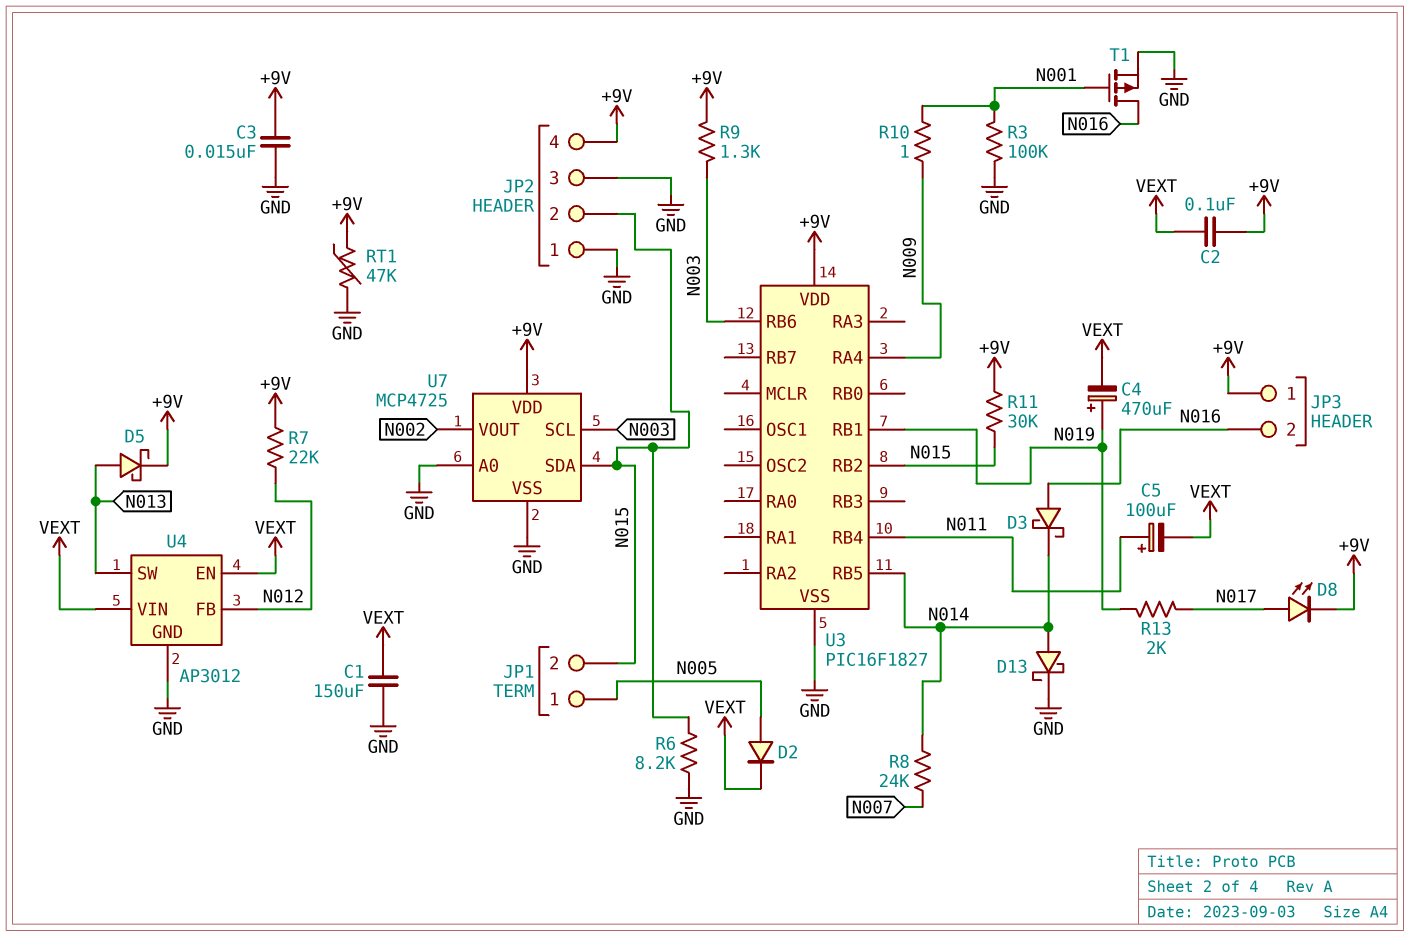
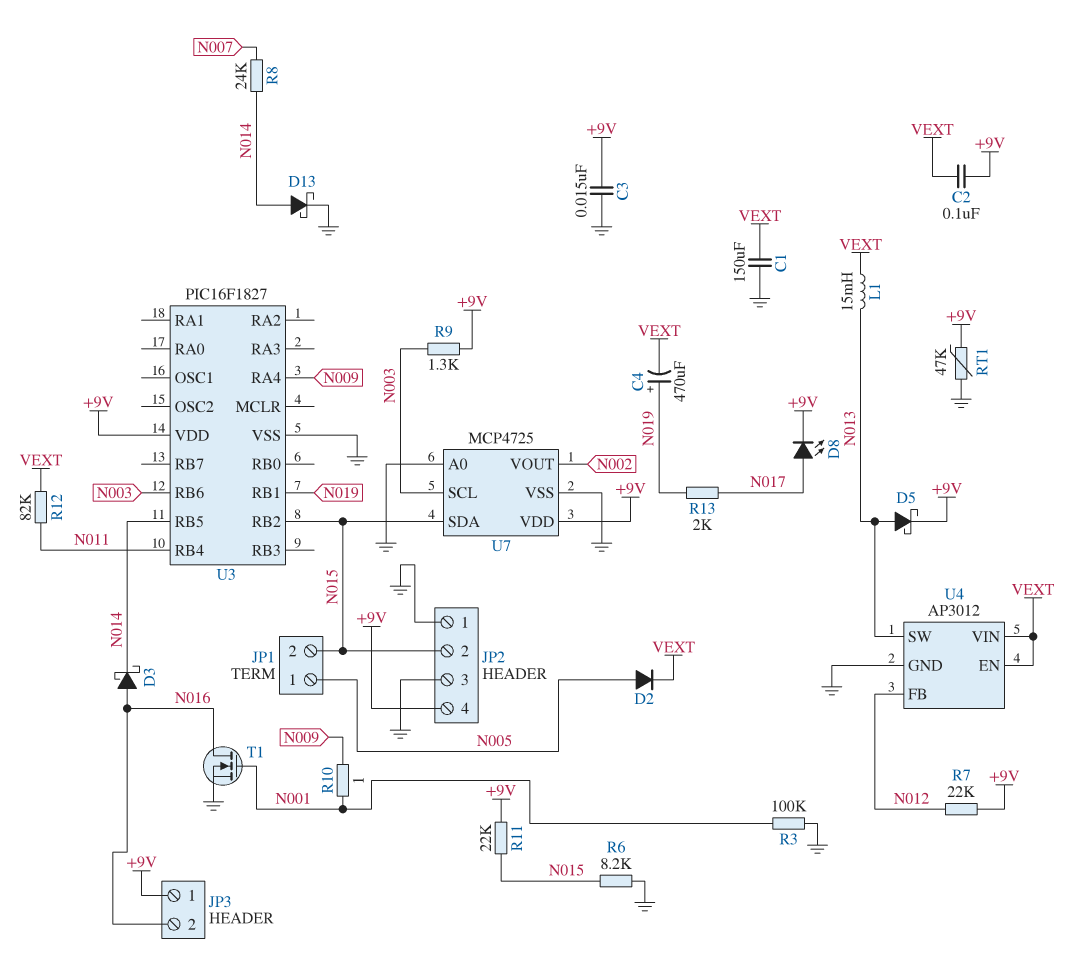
C5: 100uF (plus N011, minus VEXT) -> none
L1: none -> 15mH (N013, VEXT)
R11: 30k (+9V, N015) -> 22k (+9V, N015)
R12: none -> 82k (N011, VEXT)
T1: PMOS (G N001, D N016, S GND) -> NMOS (G N001, D N016, S GND)

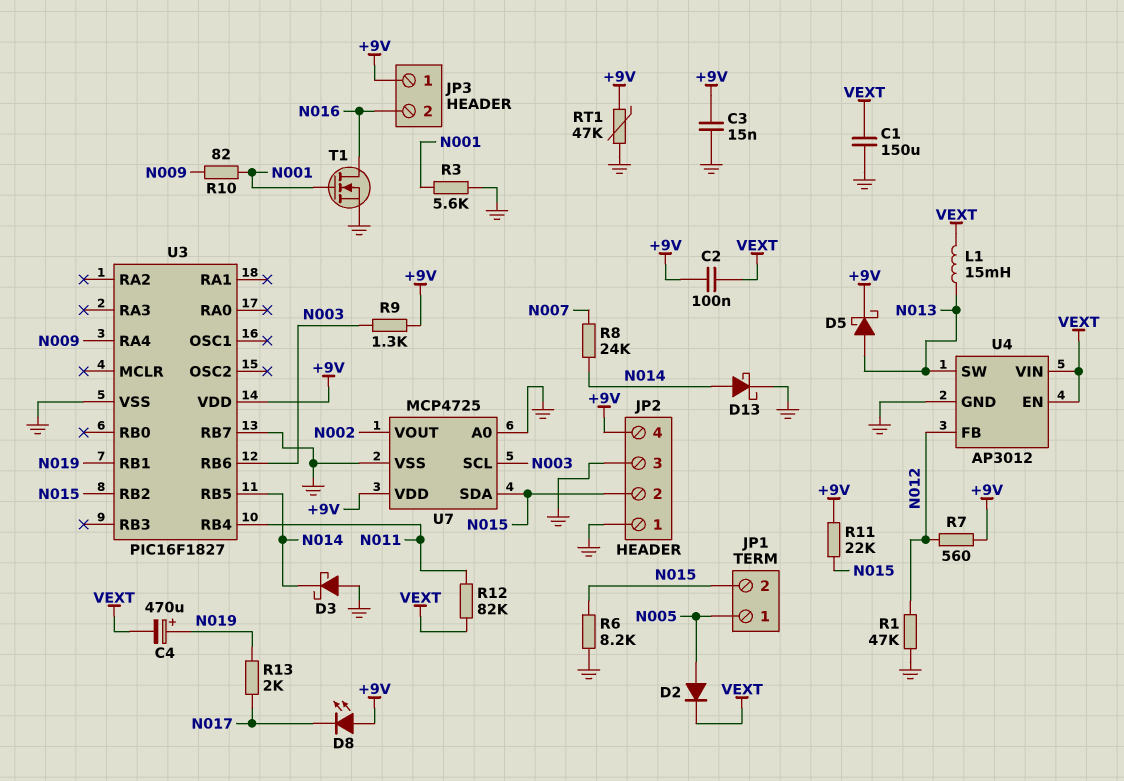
D3: schottky (A N016, K N014) -> schottky (A GND, K N014)
D8: LED (A N017, K +9V) -> LED (A +9V, K N017)
R1: none -> 47k (GND, N012)
R3: 100k (GND, N001) -> 5.6k (GND, N001)
R7: 22k (+9V, N012) -> 560 (+9V, N012)
R10: 1 (N001, N009) -> 82 (N001, N009)
U3 pin RB7: none -> GND

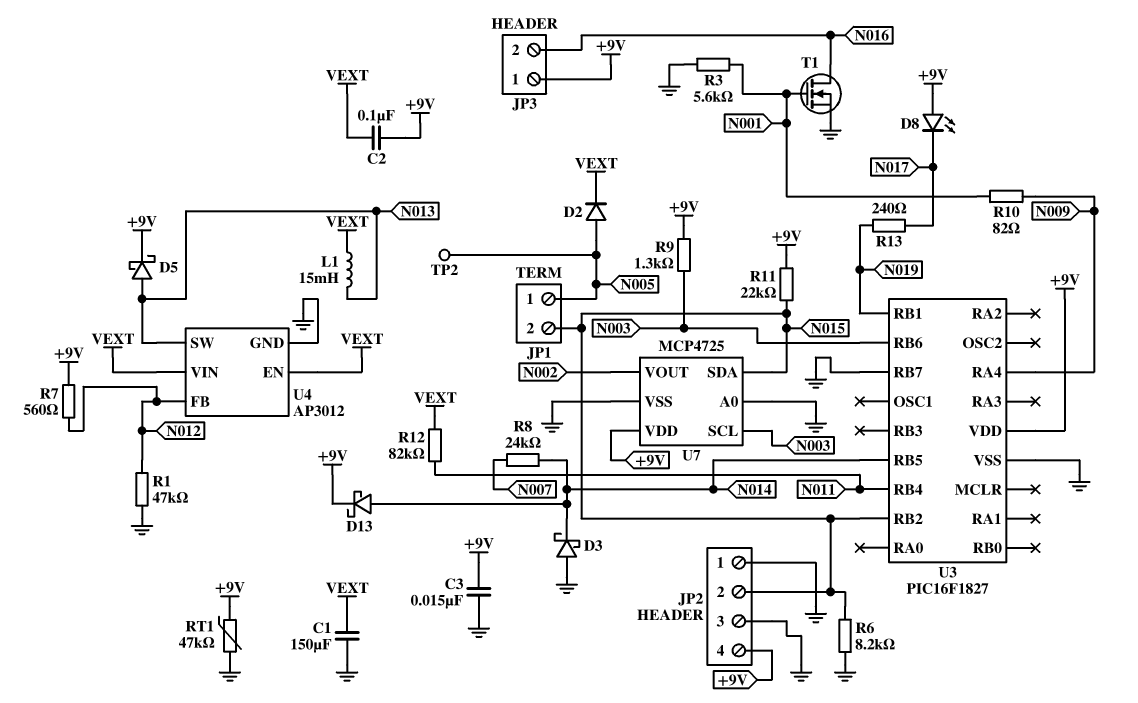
C4: 470uF (plus N019, minus VEXT) -> none
D13: schottky (A N014, K GND) -> schottky (A N014, K +9V)
R13: 2k (N017, N019) -> 240 (N017, N019)
TP2: none -> test point (N005)

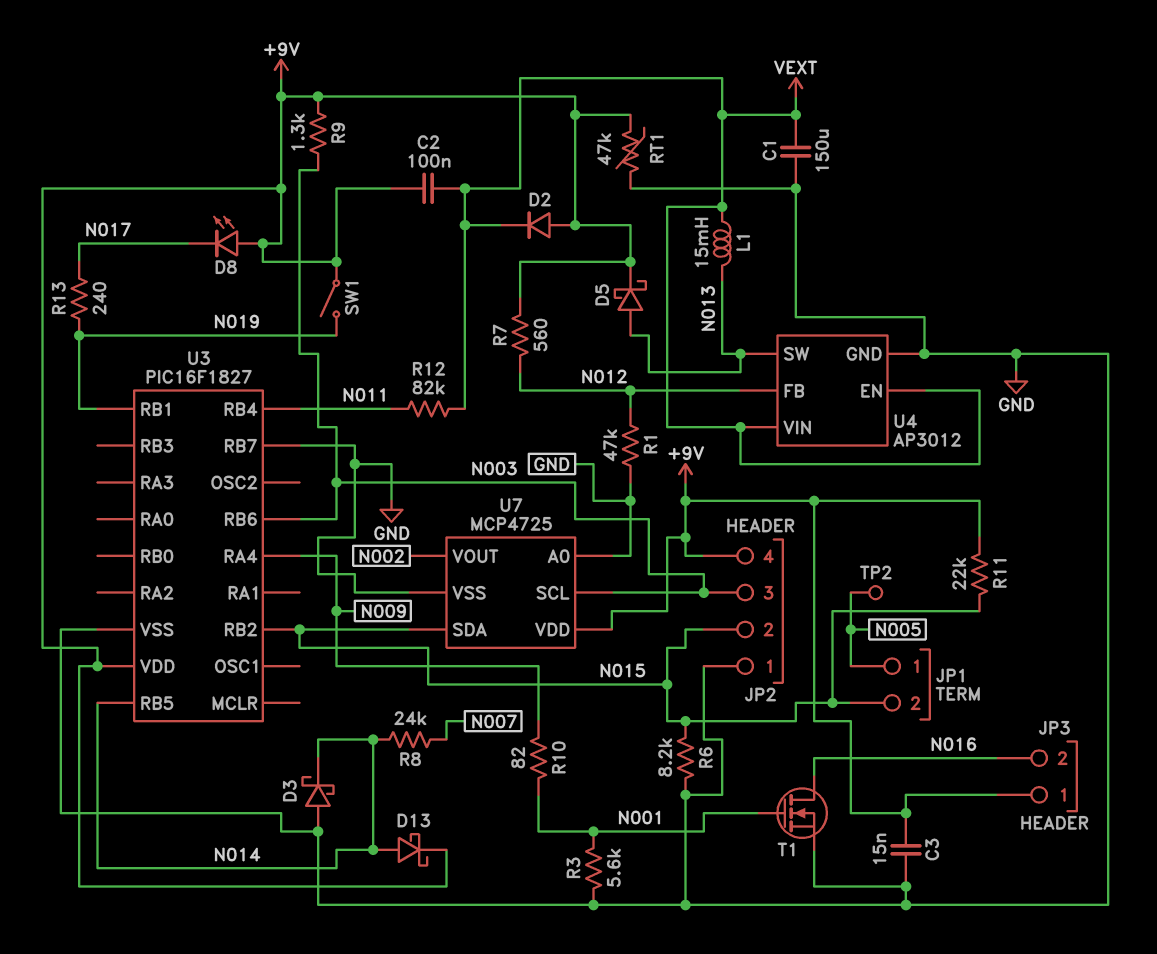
D2: diode (A N005, K VEXT) -> diode (A +9V, K VEXT)
JP2 pin 3: GND -> N003
SW1: none -> switch (+9V, N019)

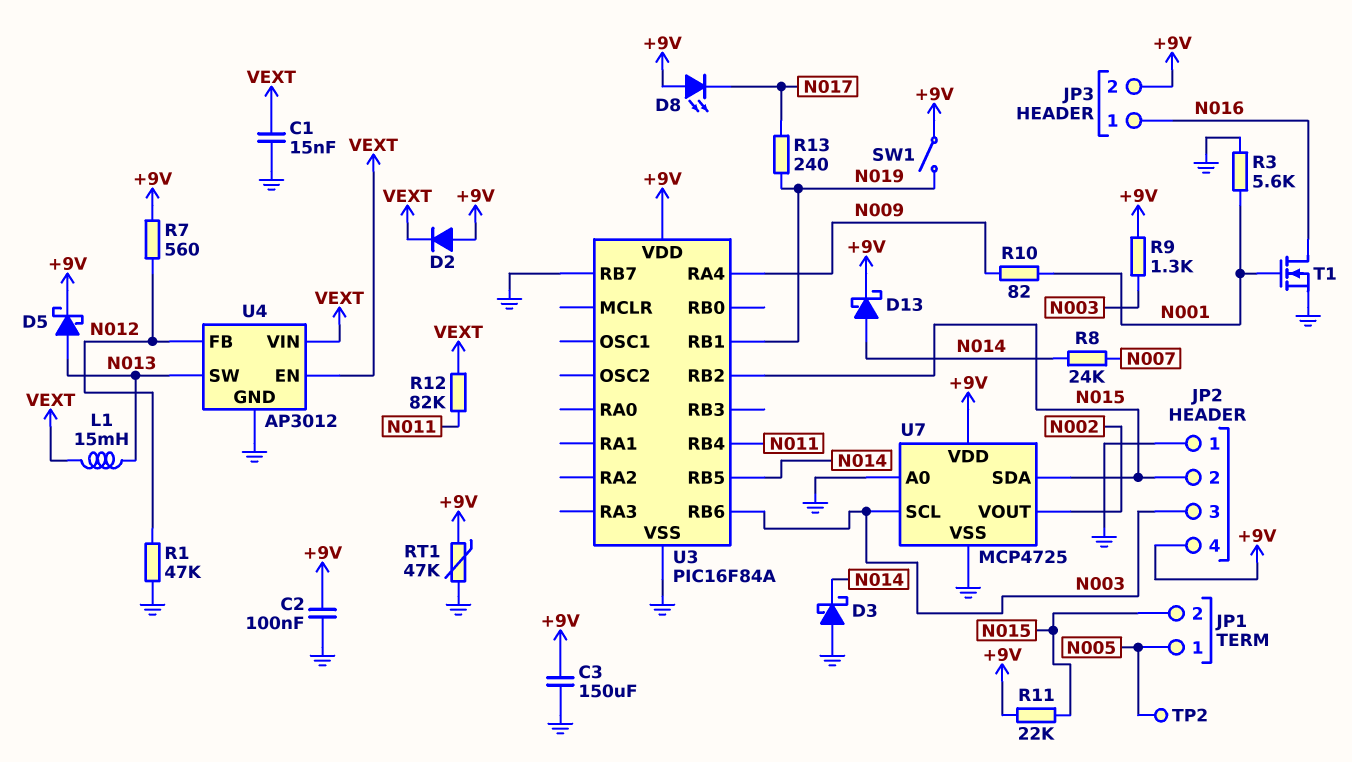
C1: 150uF (GND, VEXT) -> 15nF (GND, VEXT)
C2: 100nF (+9V, VEXT) -> 100nF (+9V, GND)
C3: 15nF (+9V, GND) -> 150uF (+9V, GND)
JP3 pin 1: +9V -> N016
JP3 pin 2: N016 -> +9V
R6: 8.2k (GND, N015) -> none
U3: PIC16F1827 -> PIC16F84A

